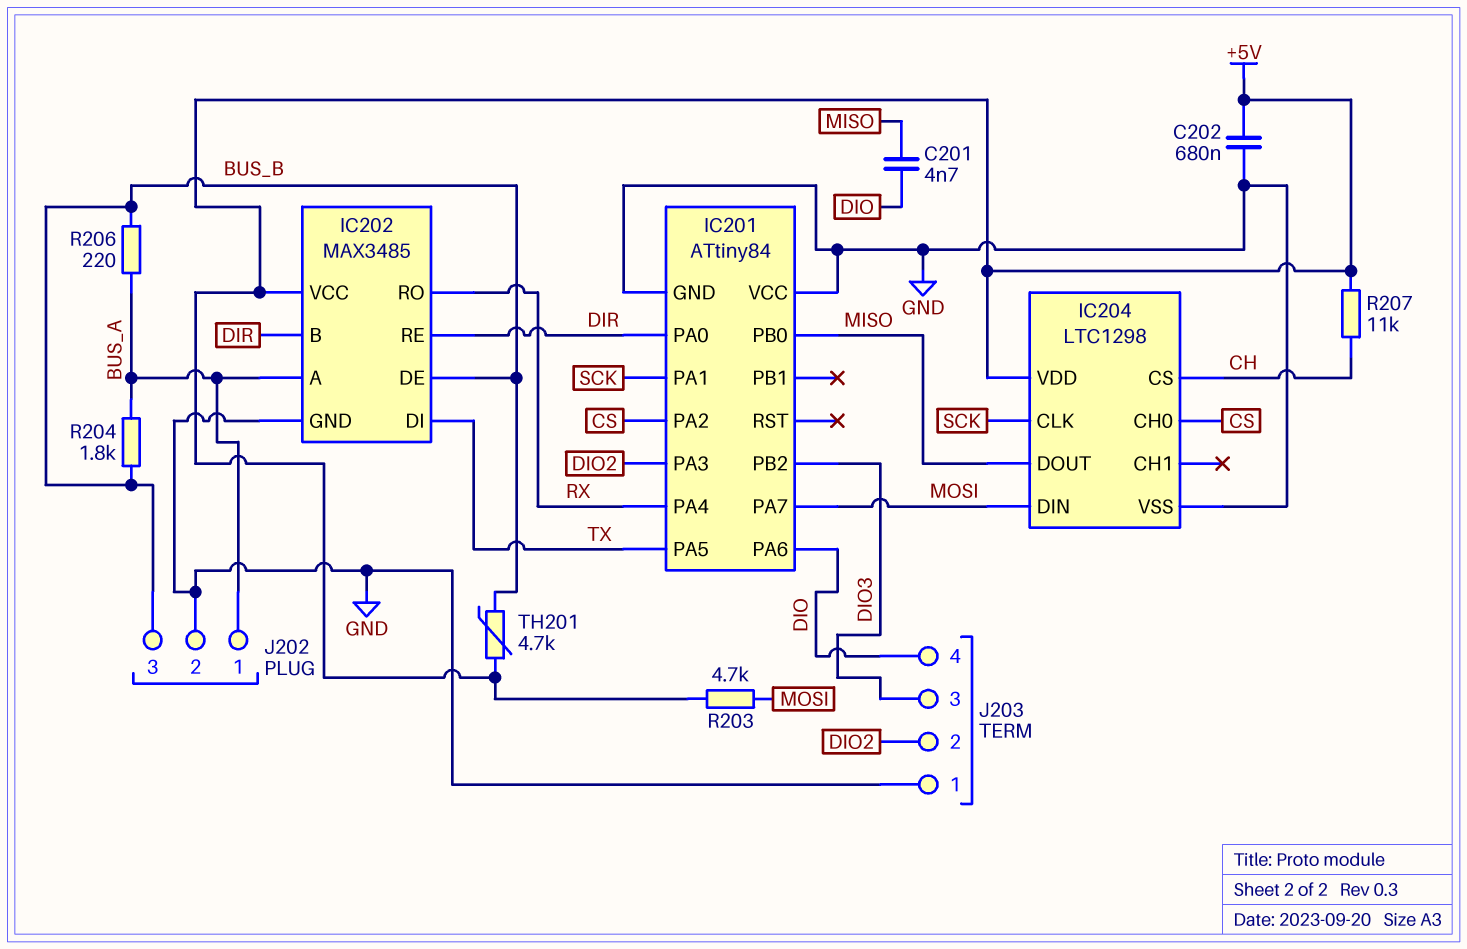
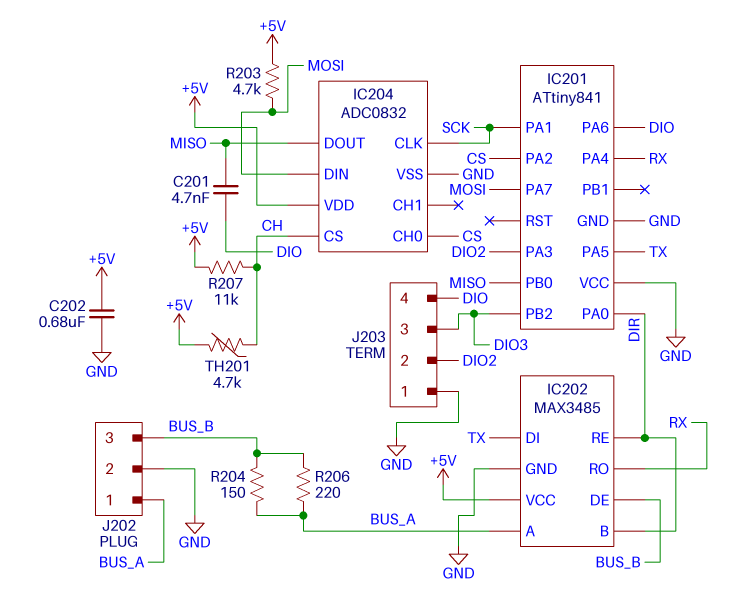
IC201: ATtiny84 -> ATtiny841
IC204: LTC1298 -> ADC0832
R204: 1.8k (BUS_A, BUS_B) -> 150 (BUS_A, BUS_B)
TH201: 4.7k (+5V, BUS_B) -> 4.7k (+5V, CH)

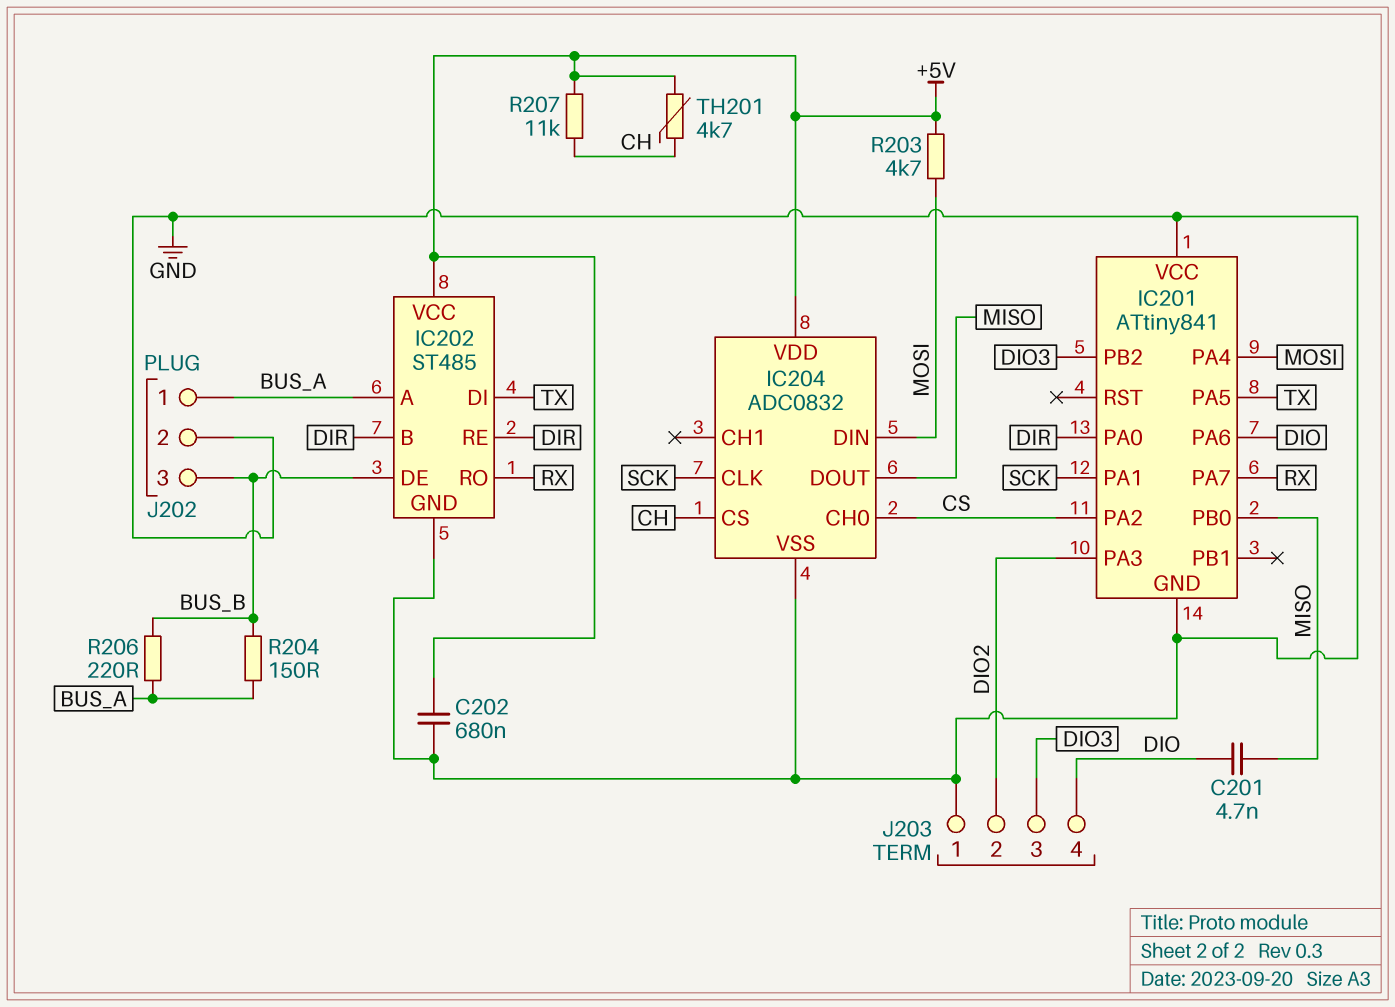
IC201 pin PA4: RX -> MOSI
IC201 pin PA7: MOSI -> RX
IC202: MAX3485 -> ST485

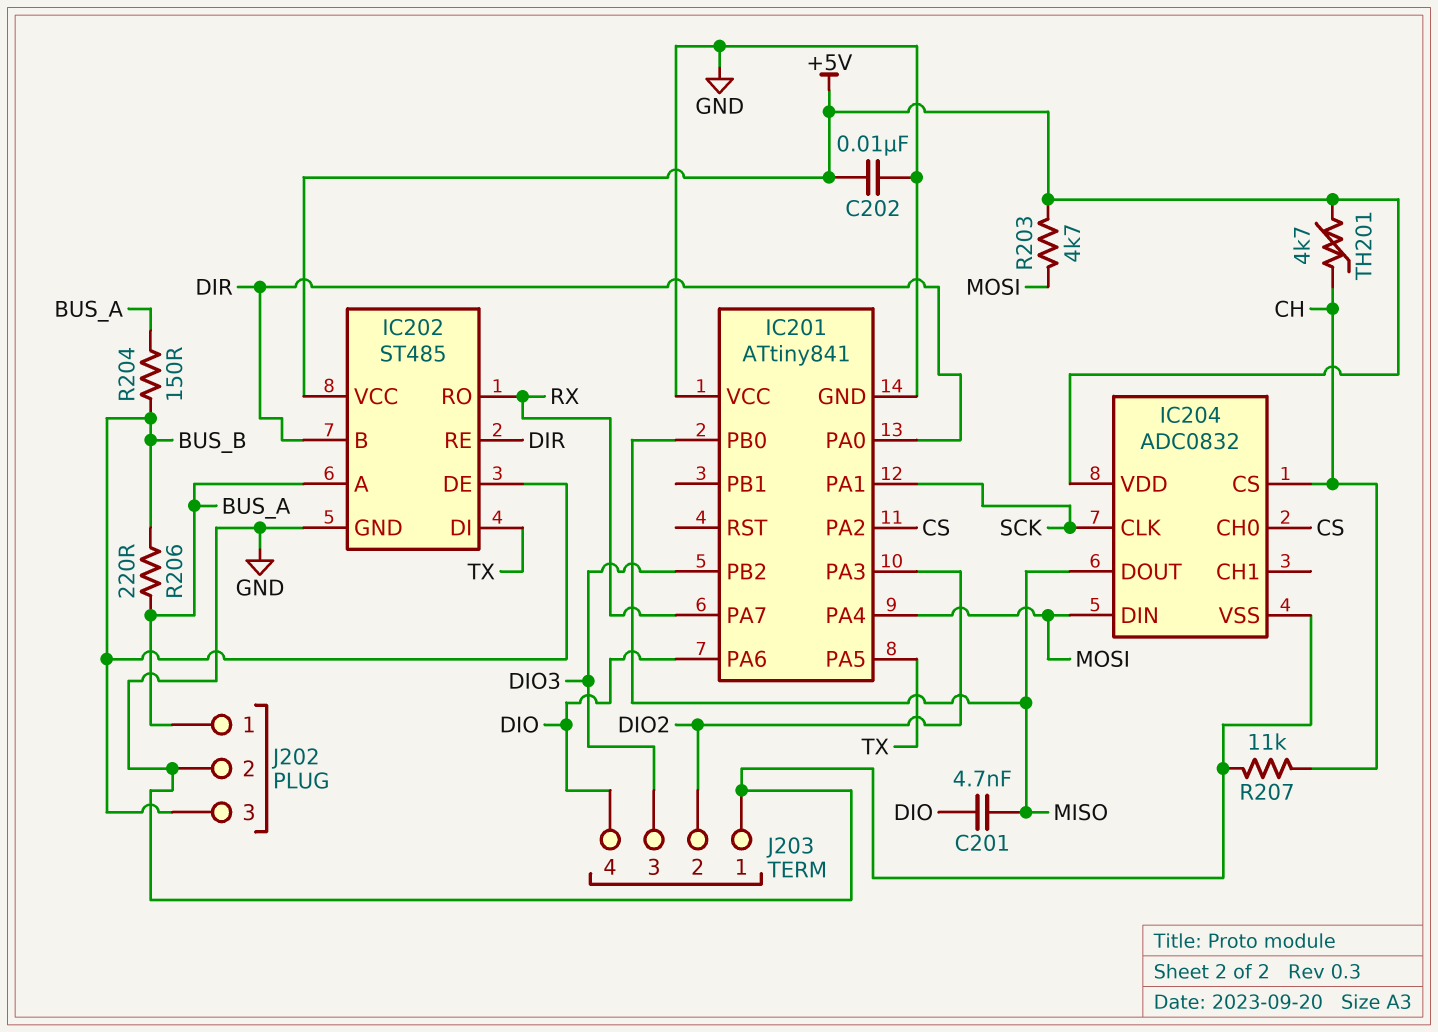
C202: 680nF (+5V, GND) -> 10nF (+5V, GND)
R207: 11k (+5V, CH) -> 11k (CH, GND)

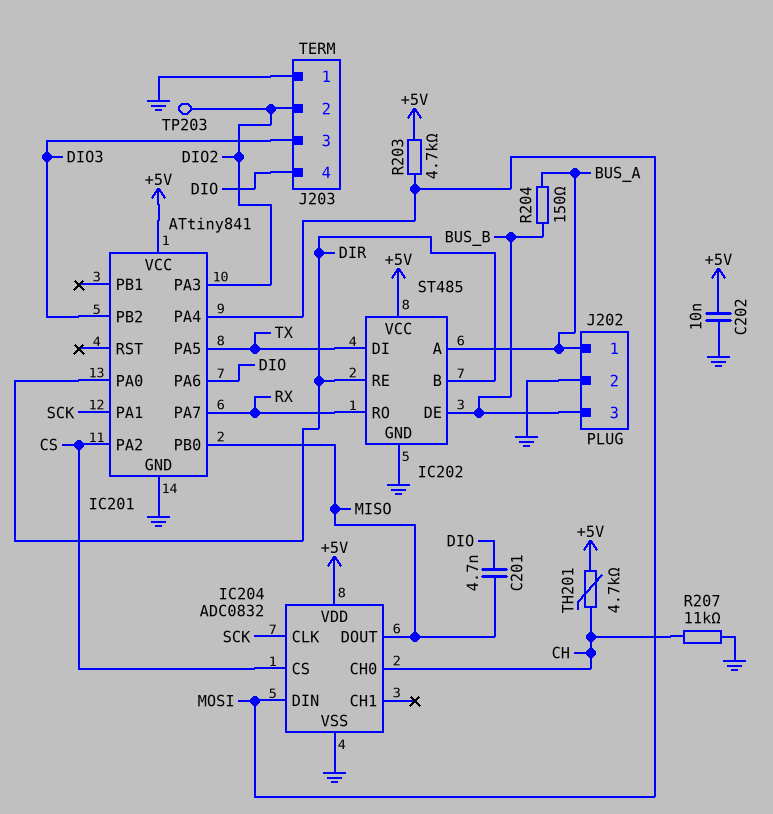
IC201 pin VCC: GND -> +5V
IC204 pin CH0: CS -> CH
IC204 pin CS: CH -> CS
R206: 220 (BUS_A, BUS_B) -> none
TP203: none -> test point (DIO2)

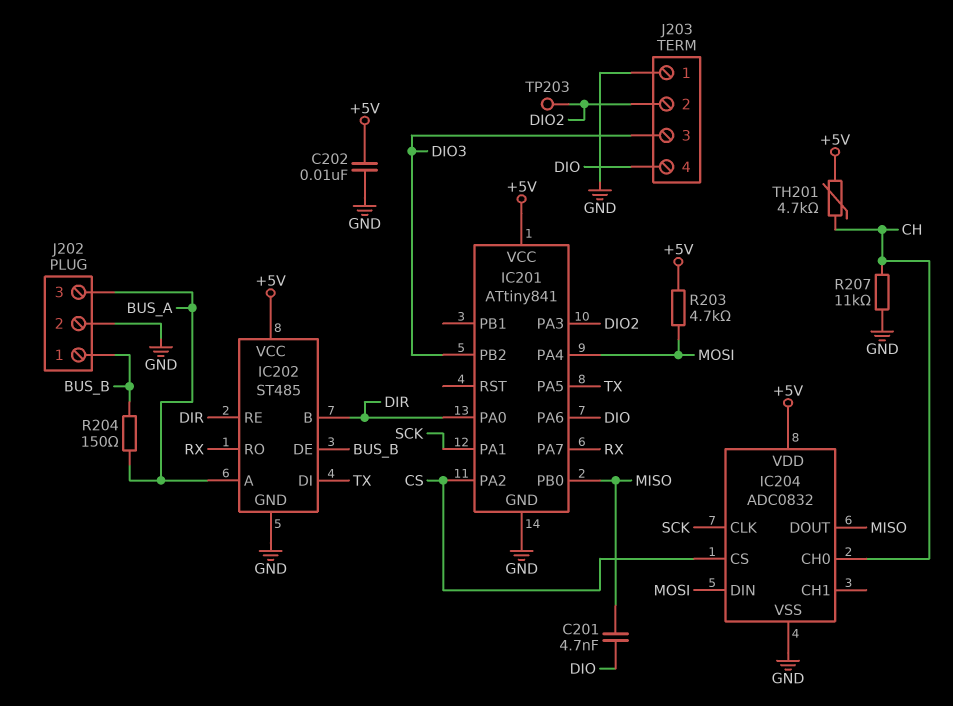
J202 pin 1: BUS_A -> BUS_B
J202 pin 3: BUS_B -> BUS_A

